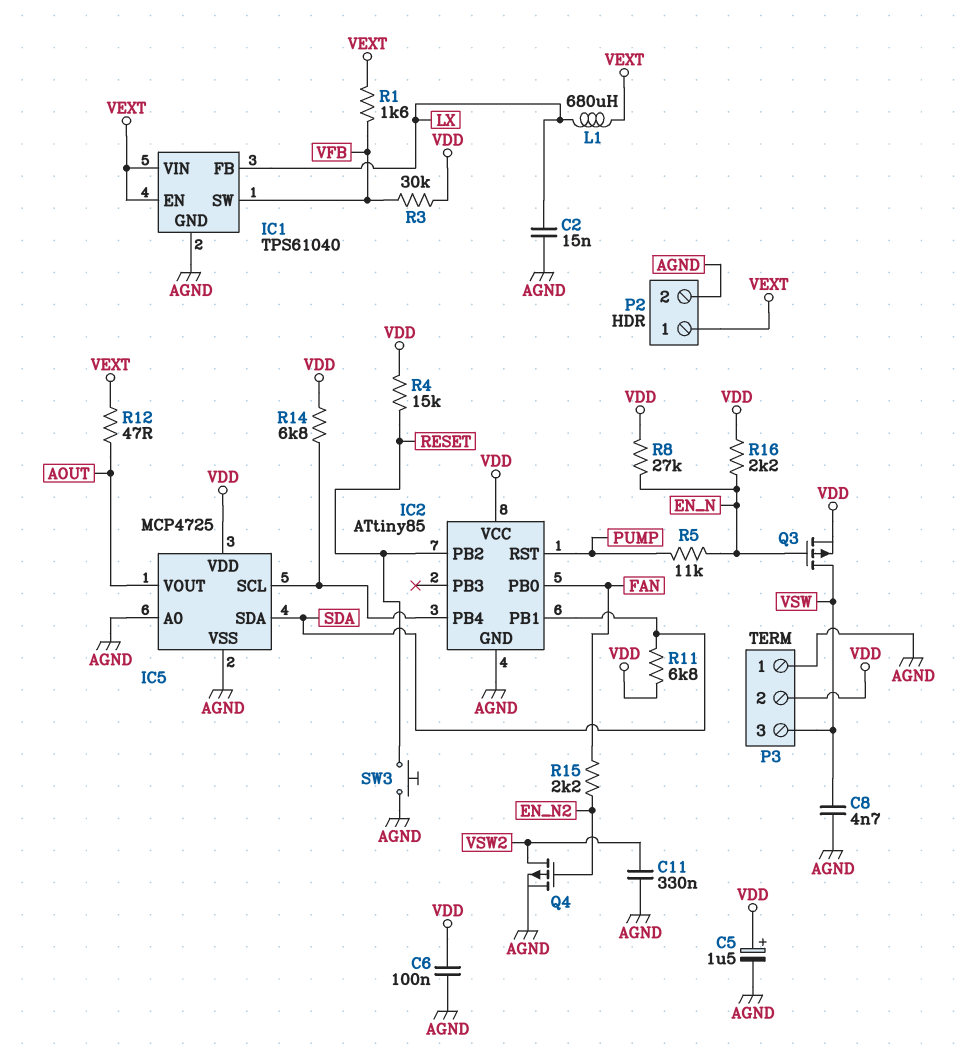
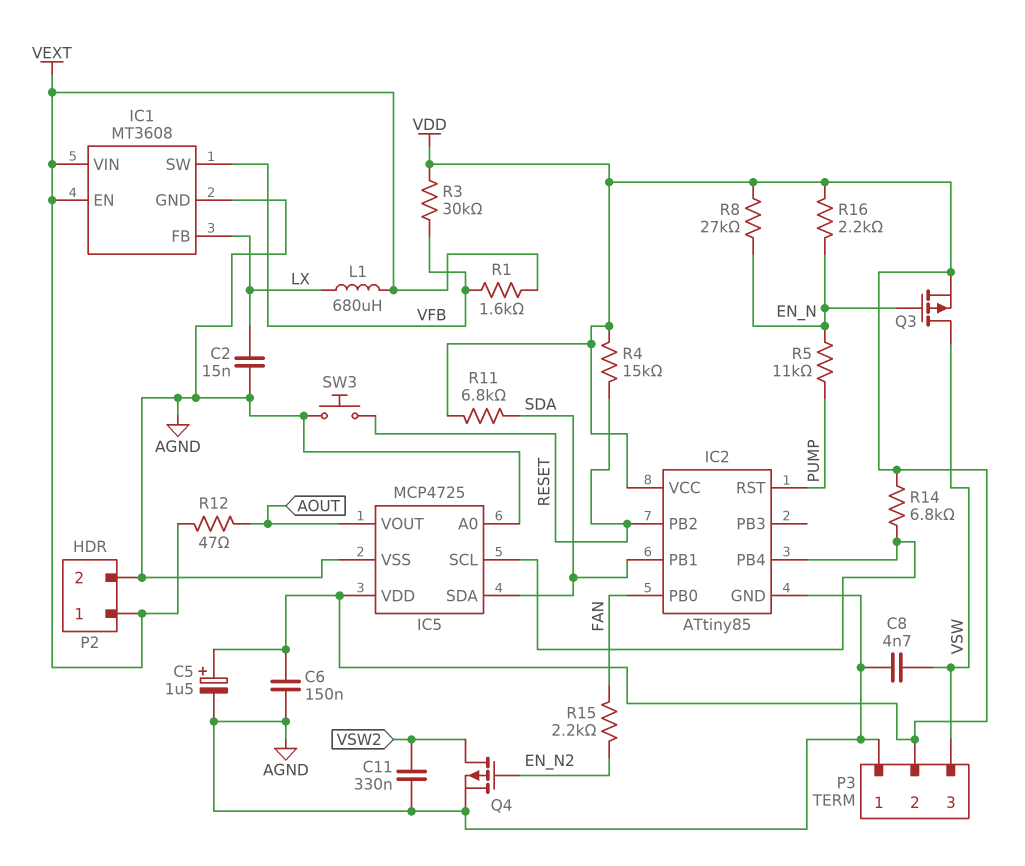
C6: 100nF (AGND, VDD) -> 150nF (AGND, VDD)
IC1: TPS61040 -> MT3608

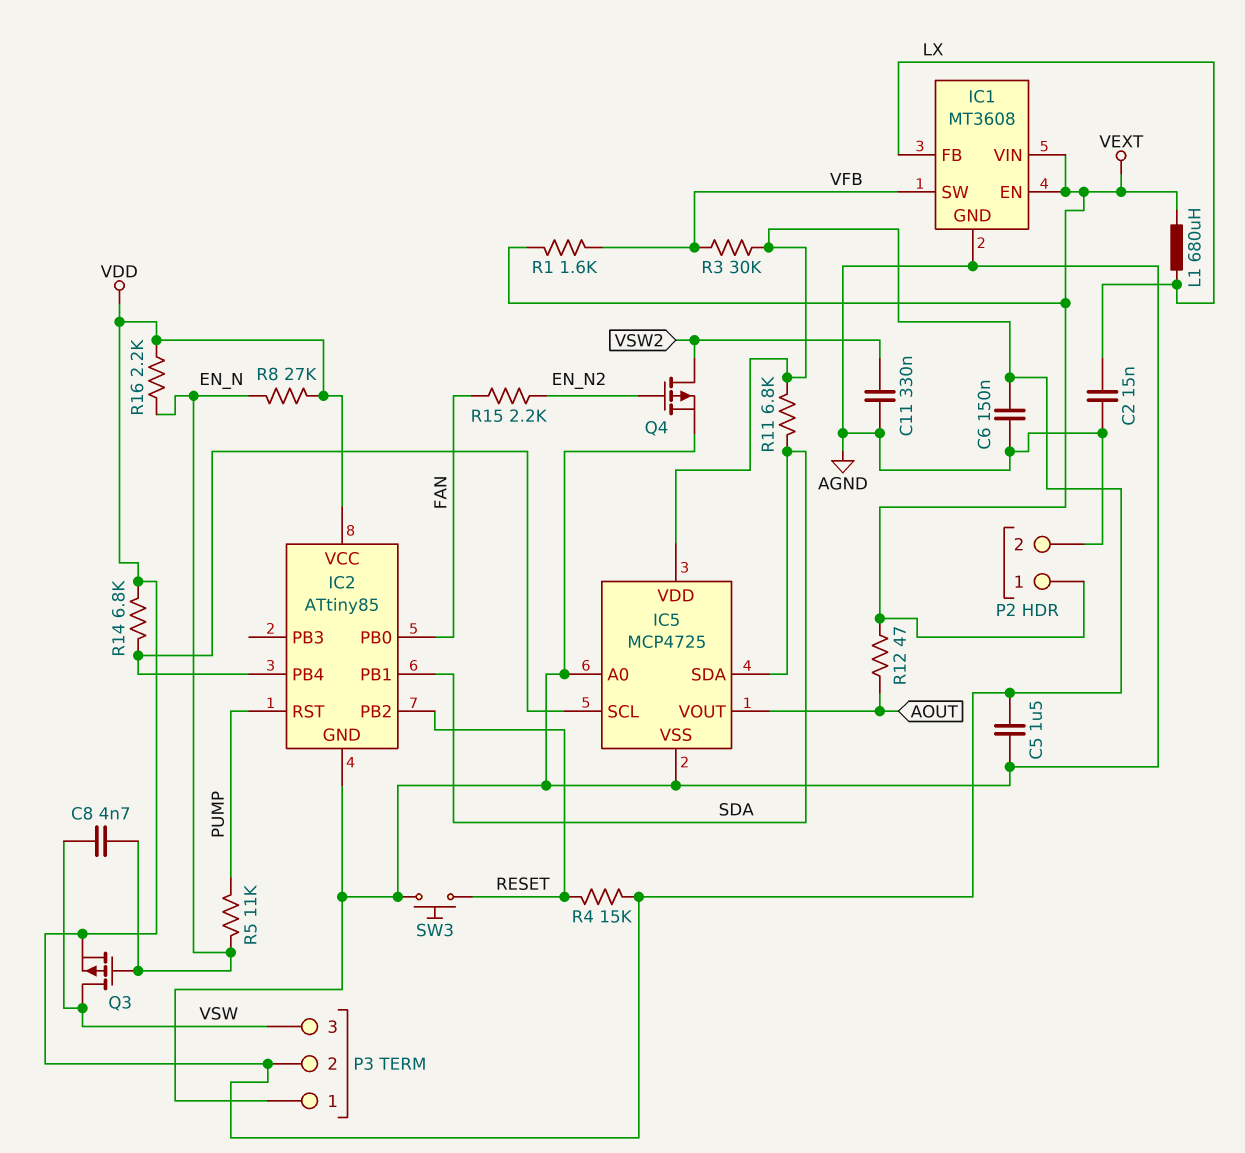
C5: 1.5uF (plus VDD, minus AGND) -> 1.5uF (AGND, VDD)
C8: 4.7nF (AGND, VSW) -> 4.7nF (EN_N, VSW)

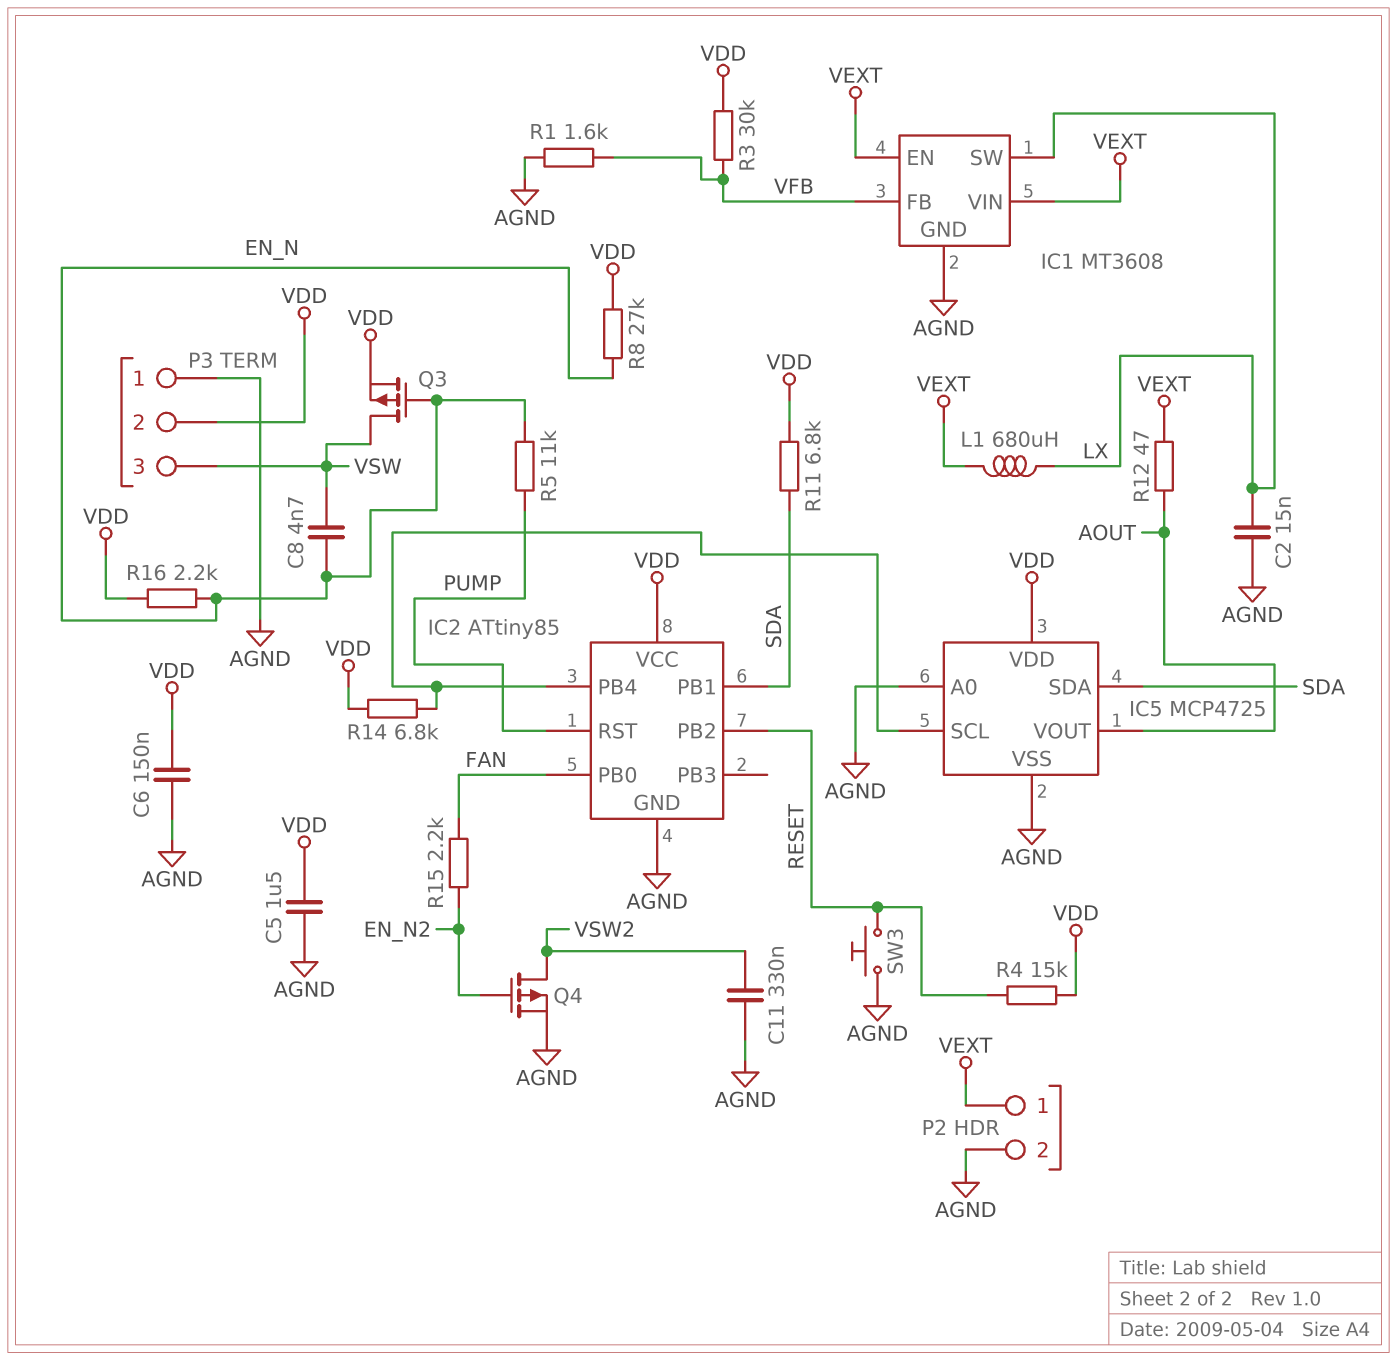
IC1 pin FB: LX -> VFB
IC1 pin SW: VFB -> LX
R1: 1.6k (VEXT, VFB) -> 1.6k (AGND, VFB)

